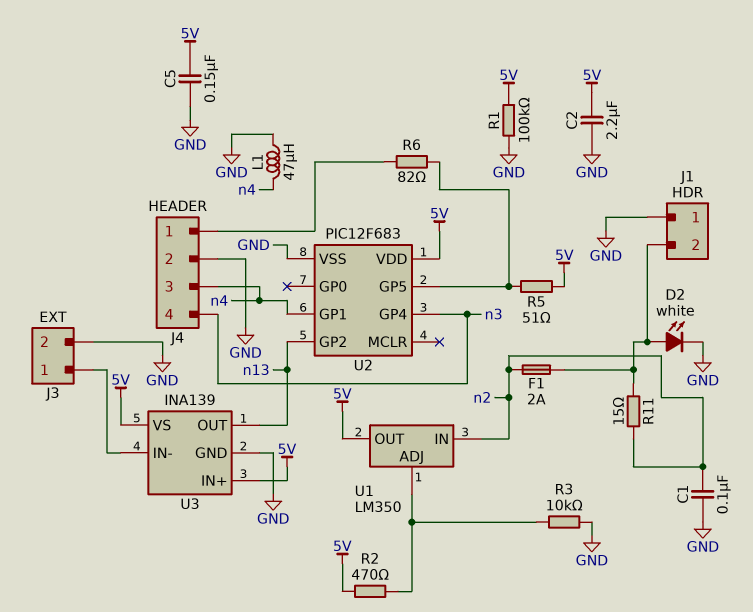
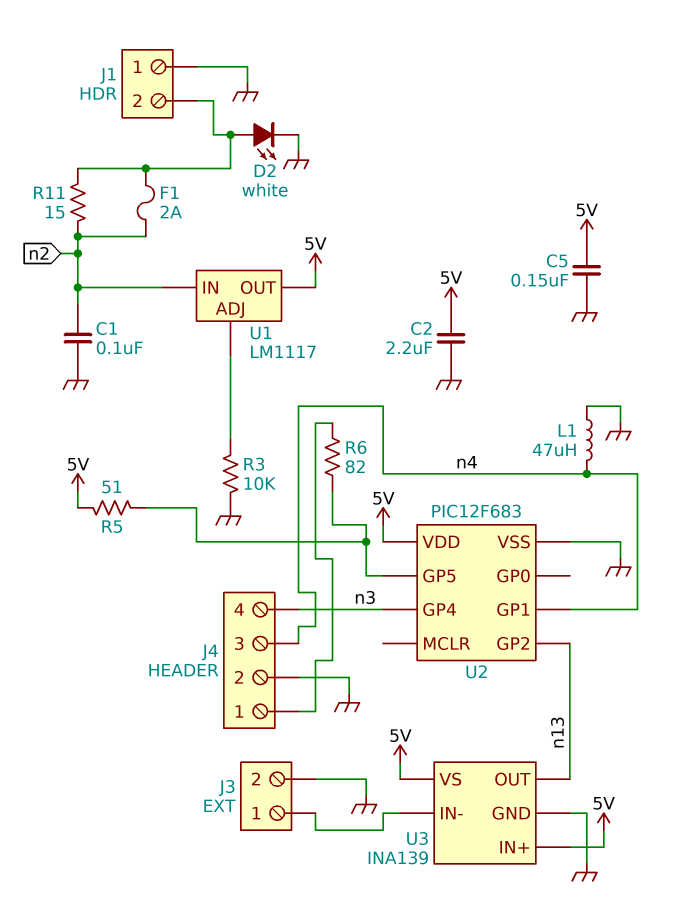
R1: 100k (5V, GND) -> none
R2: 470 (5V, U1/ADJ) -> none
U1: LM350 -> LM1117

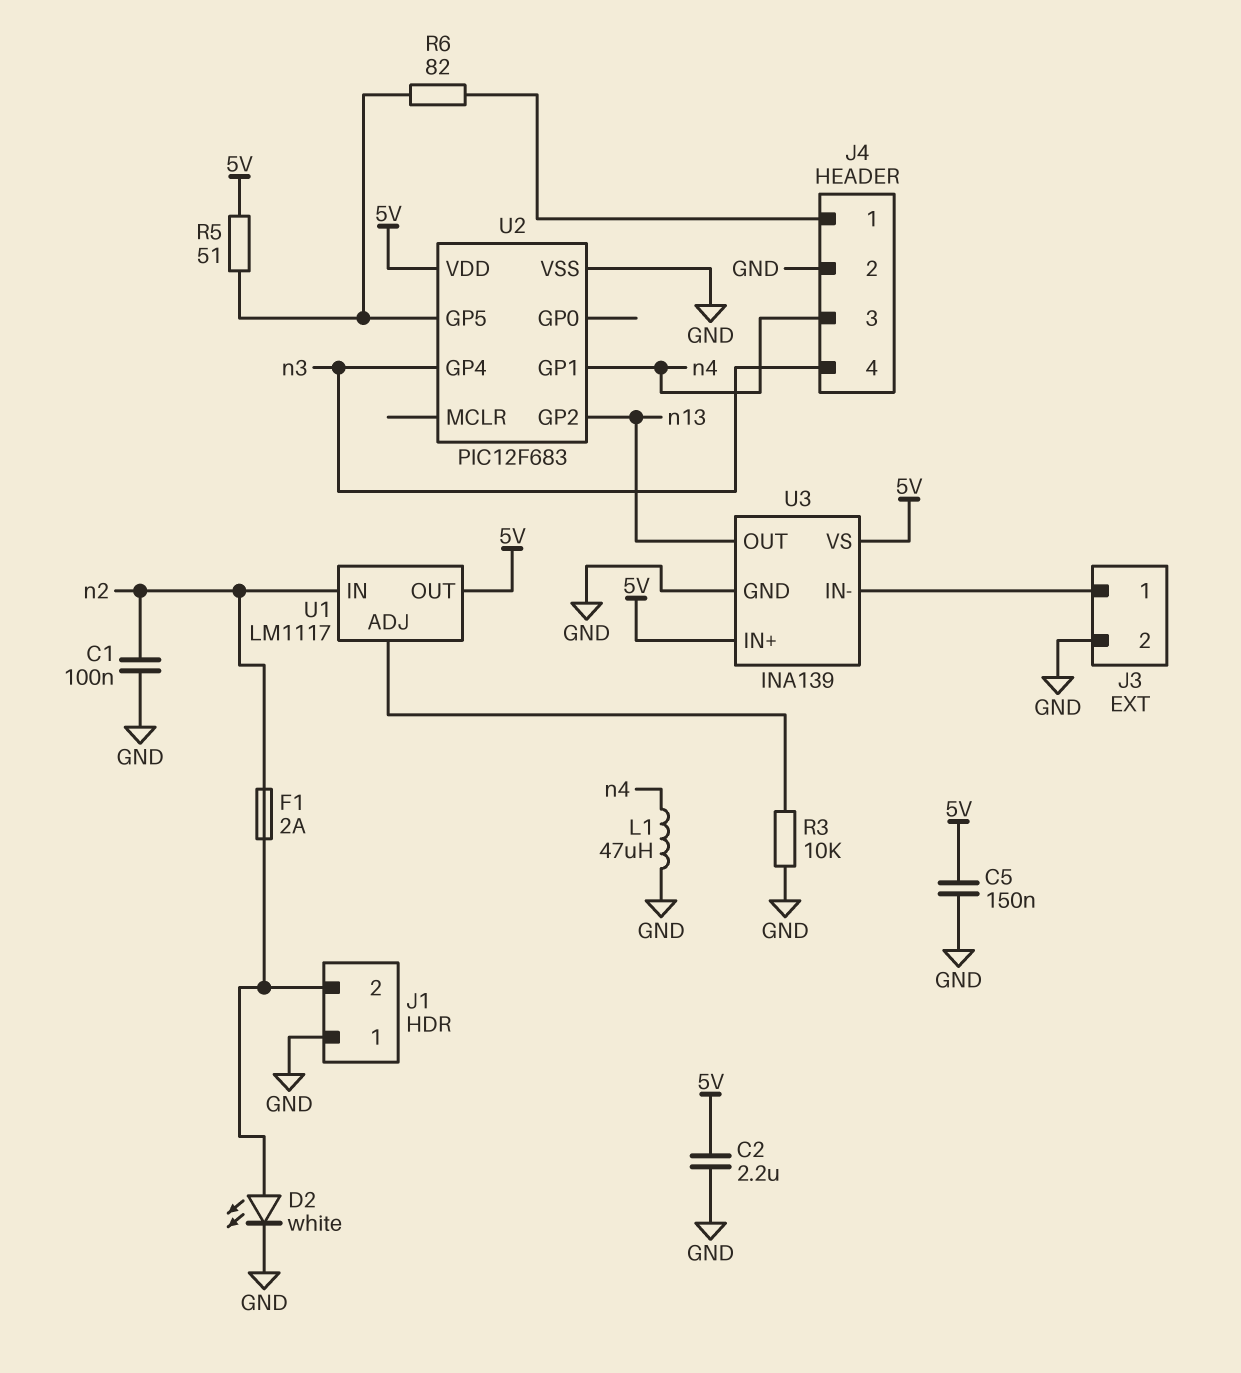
R11: 15 (J1/2, n2) -> none

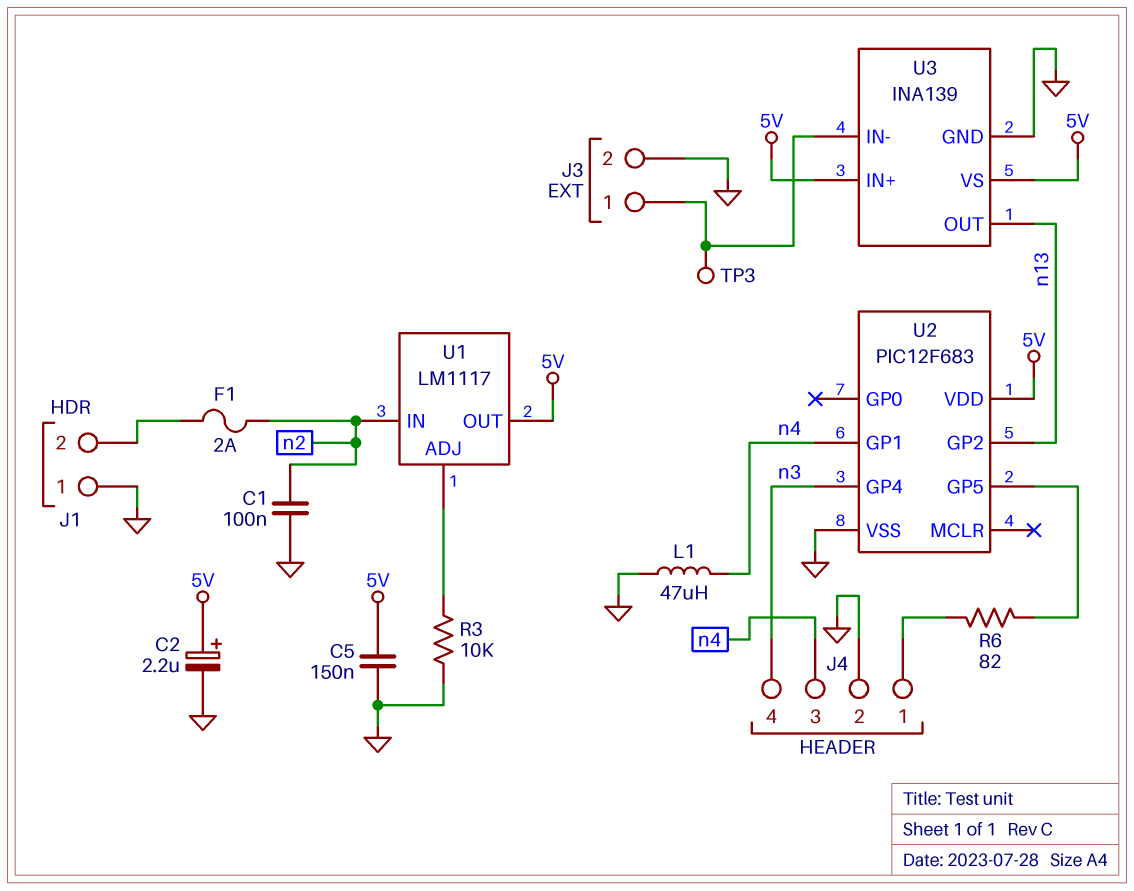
C2: 2.2uF (5V, GND) -> 2.2uF (plus 5V, minus GND)
D2: LED white (A J1/2, K GND) -> none
R5: 51 (5V, U2/GP5) -> none
TP3: none -> test point (J3/1)

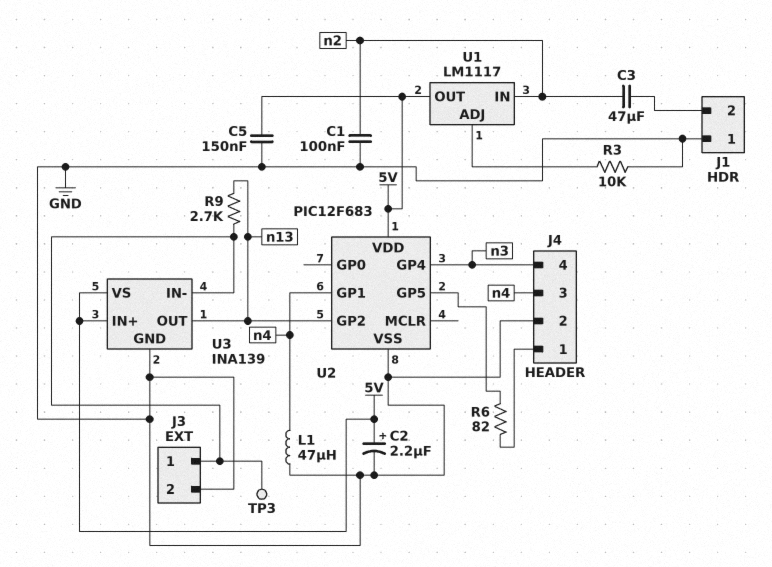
C3: none -> 47uF (J1/2, n2)
F1: 2A (J1/2, n2) -> none
R9: none -> 2.7k (J3/1, n13)

